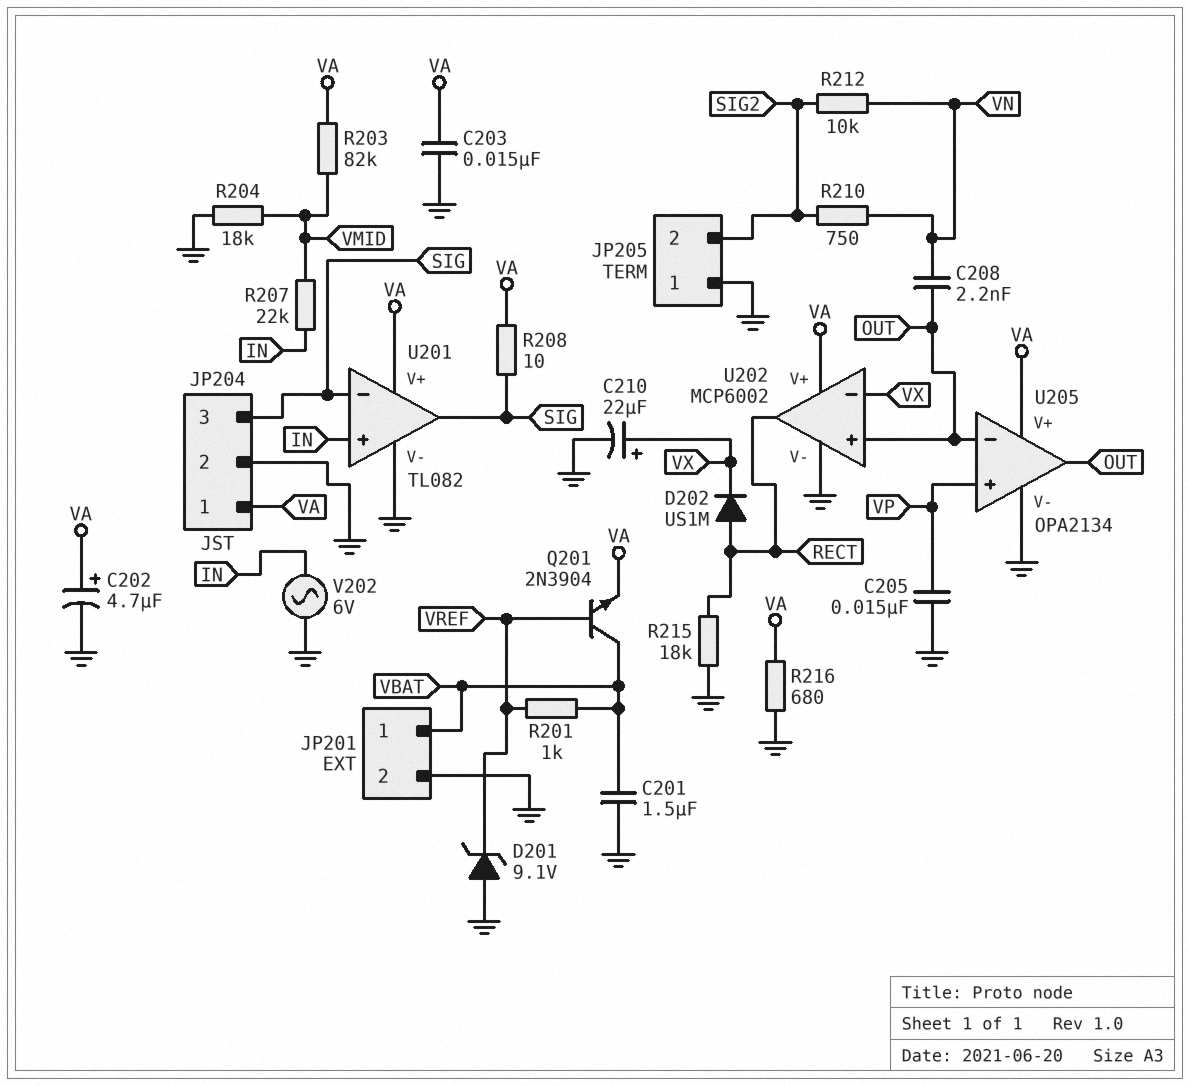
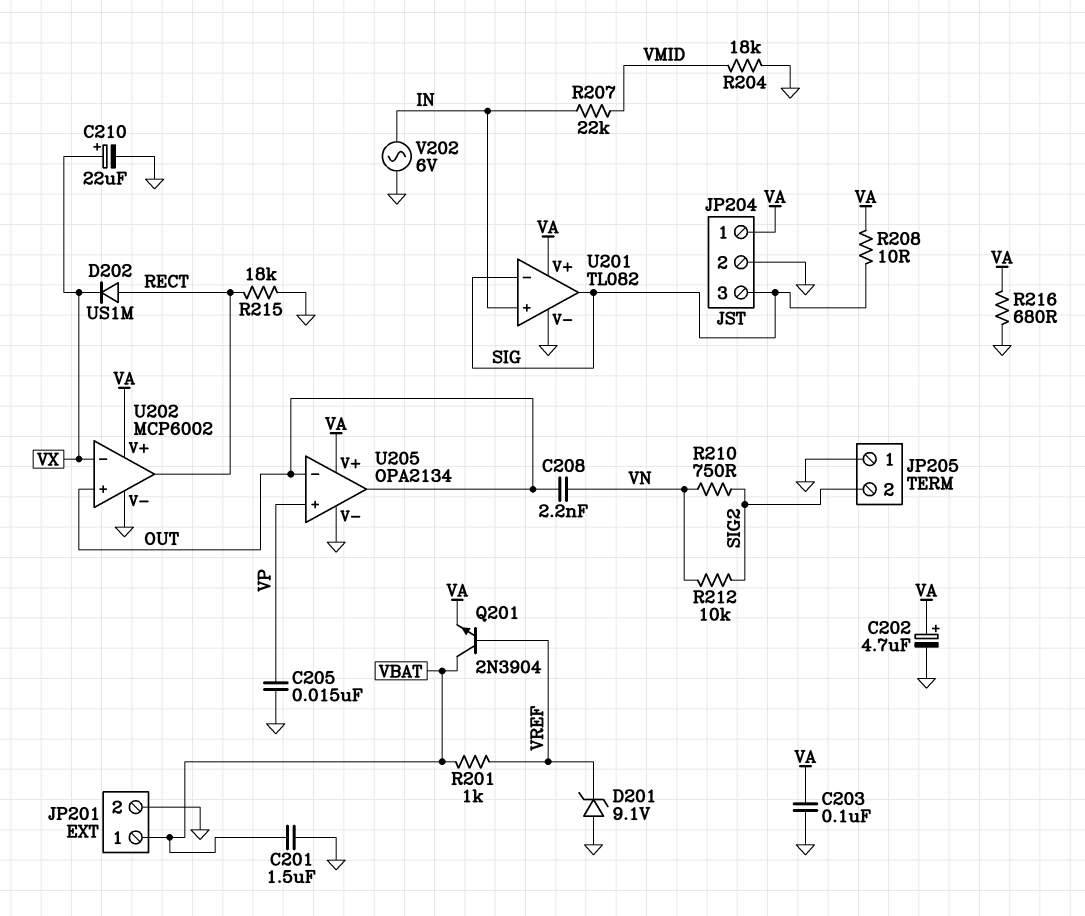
C203: 15nF (GND, VA) -> 100nF (GND, VA)
R203: 82k (VA, VMID) -> none

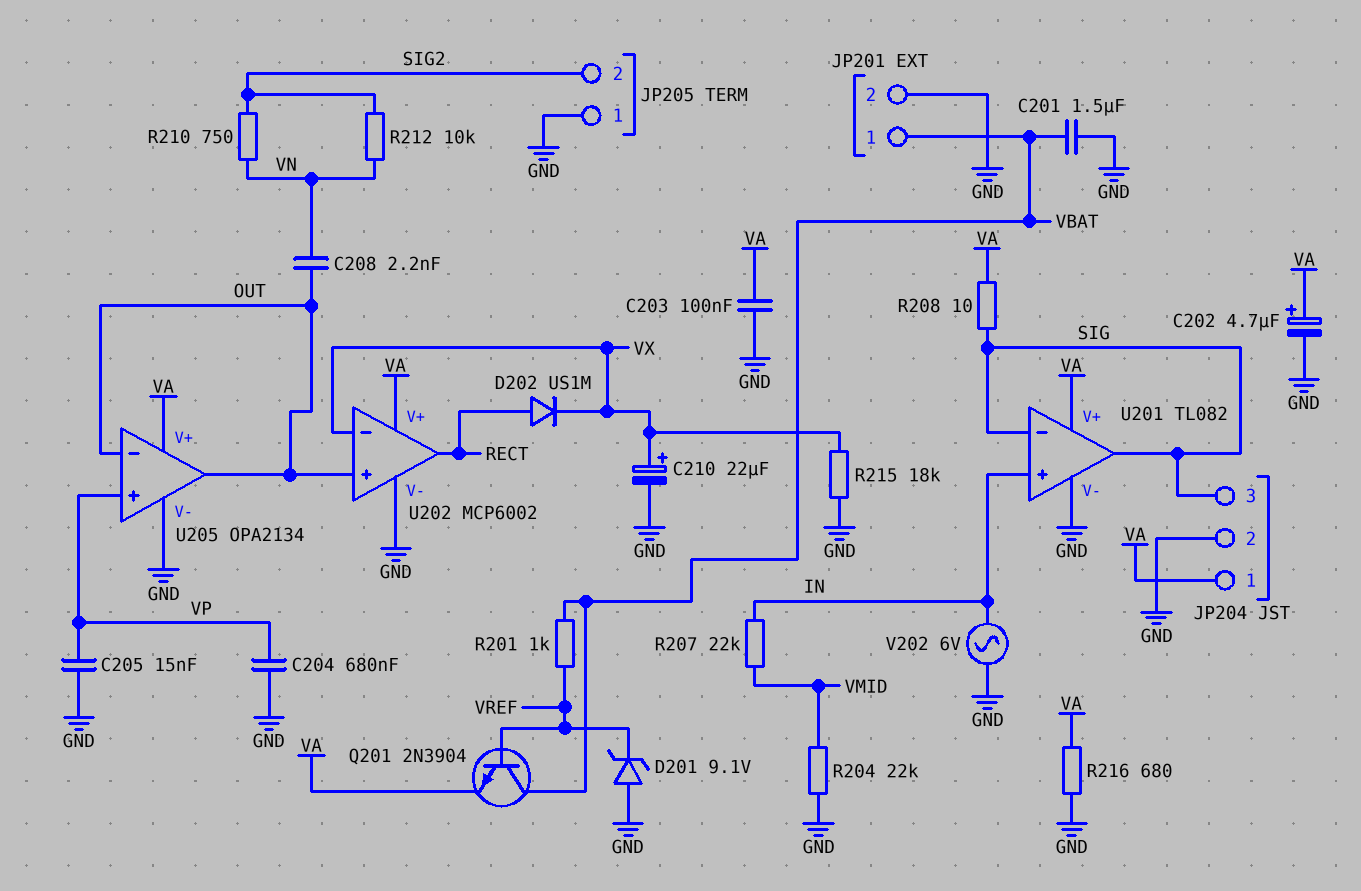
C204: none -> 680nF (GND, VP)
R204: 18k (GND, VMID) -> 22k (GND, VMID)
R215: 18k (GND, RECT) -> 18k (GND, VX)

